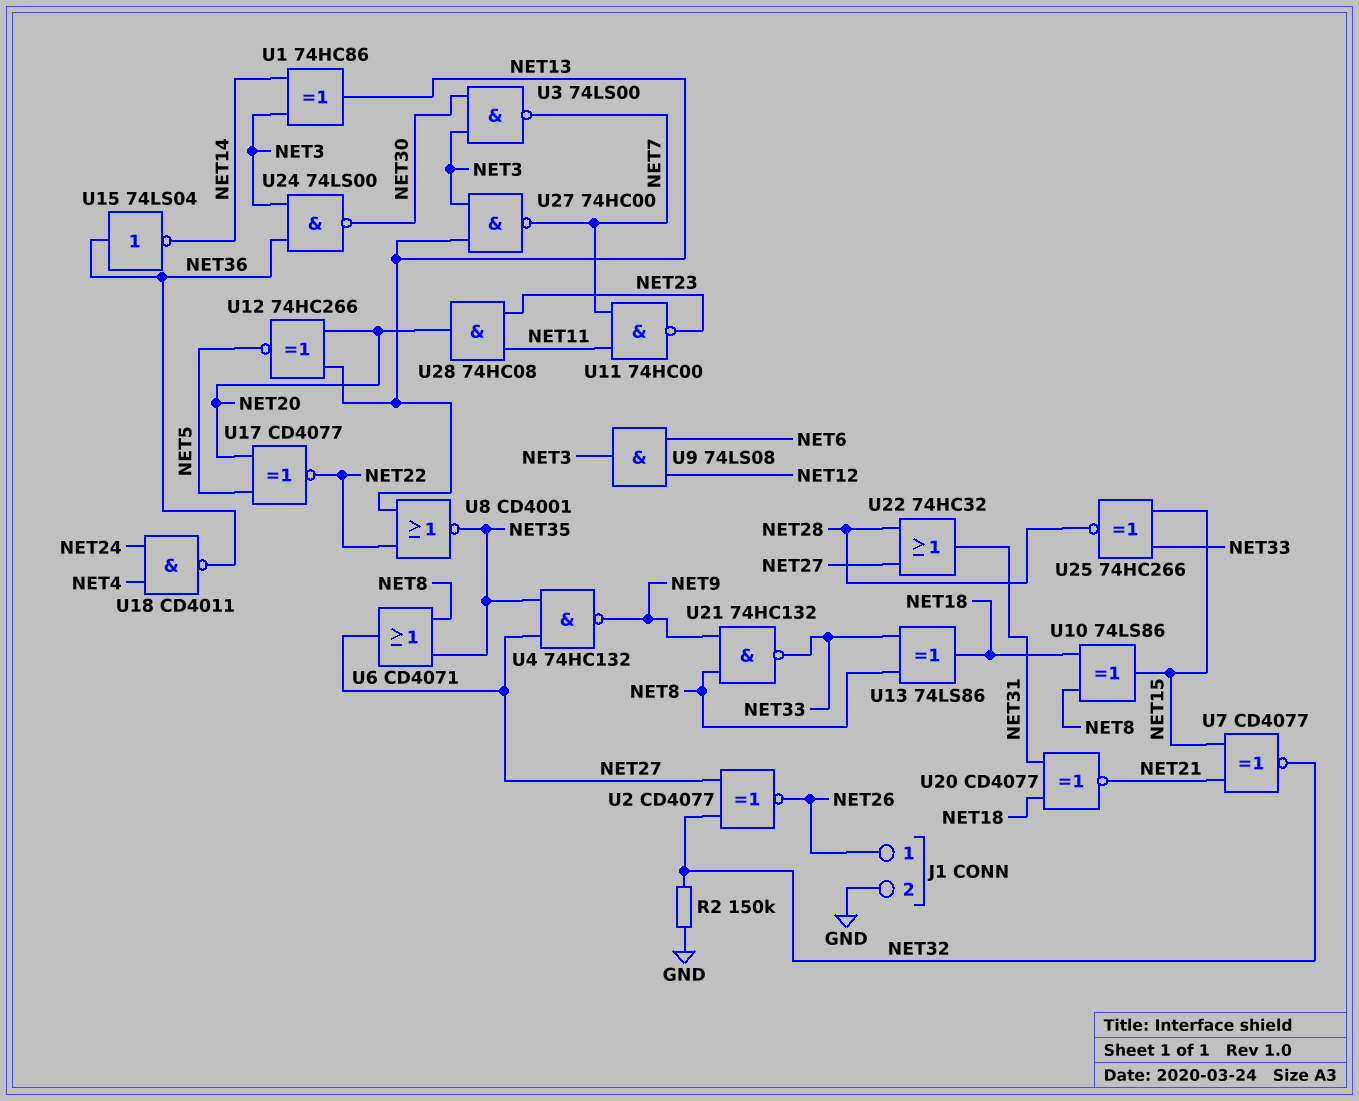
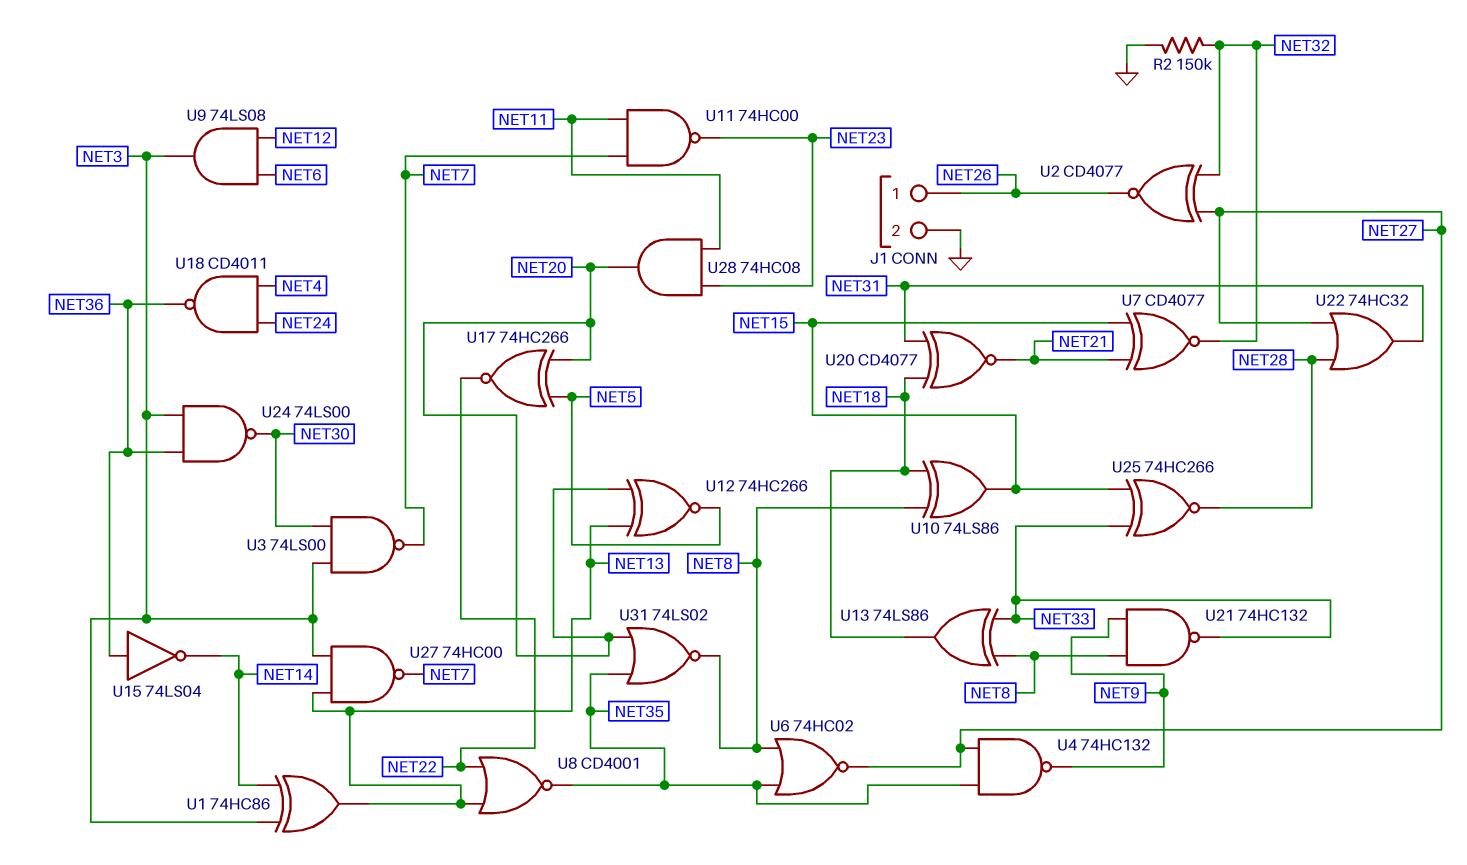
U6: OR CD4071 (in NET8, in NET35, out NET27) -> NOR 74HC02 (in NET8, in NET35, out NET27)
U17: XNOR CD4077 (in NET5, in NET20, out NET22) -> XNOR 74HC266 (in NET5, in NET20, out NET22)
U31: none -> NOR 74LS02 (in NET20, in NET35, out NET8)

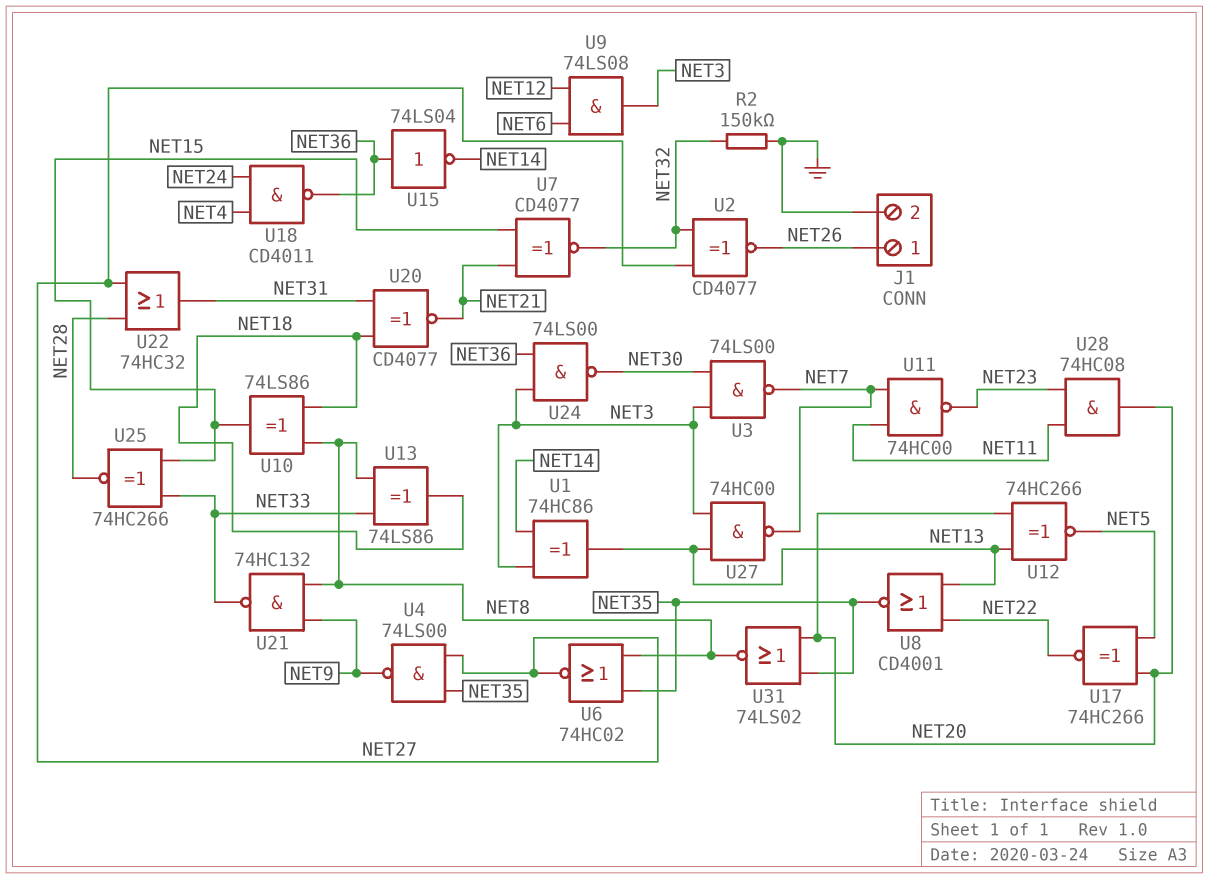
U4: NAND 74HC132 (in NET27, in NET35, out NET9) -> NAND 74LS00 (in NET27, in NET35, out NET9)

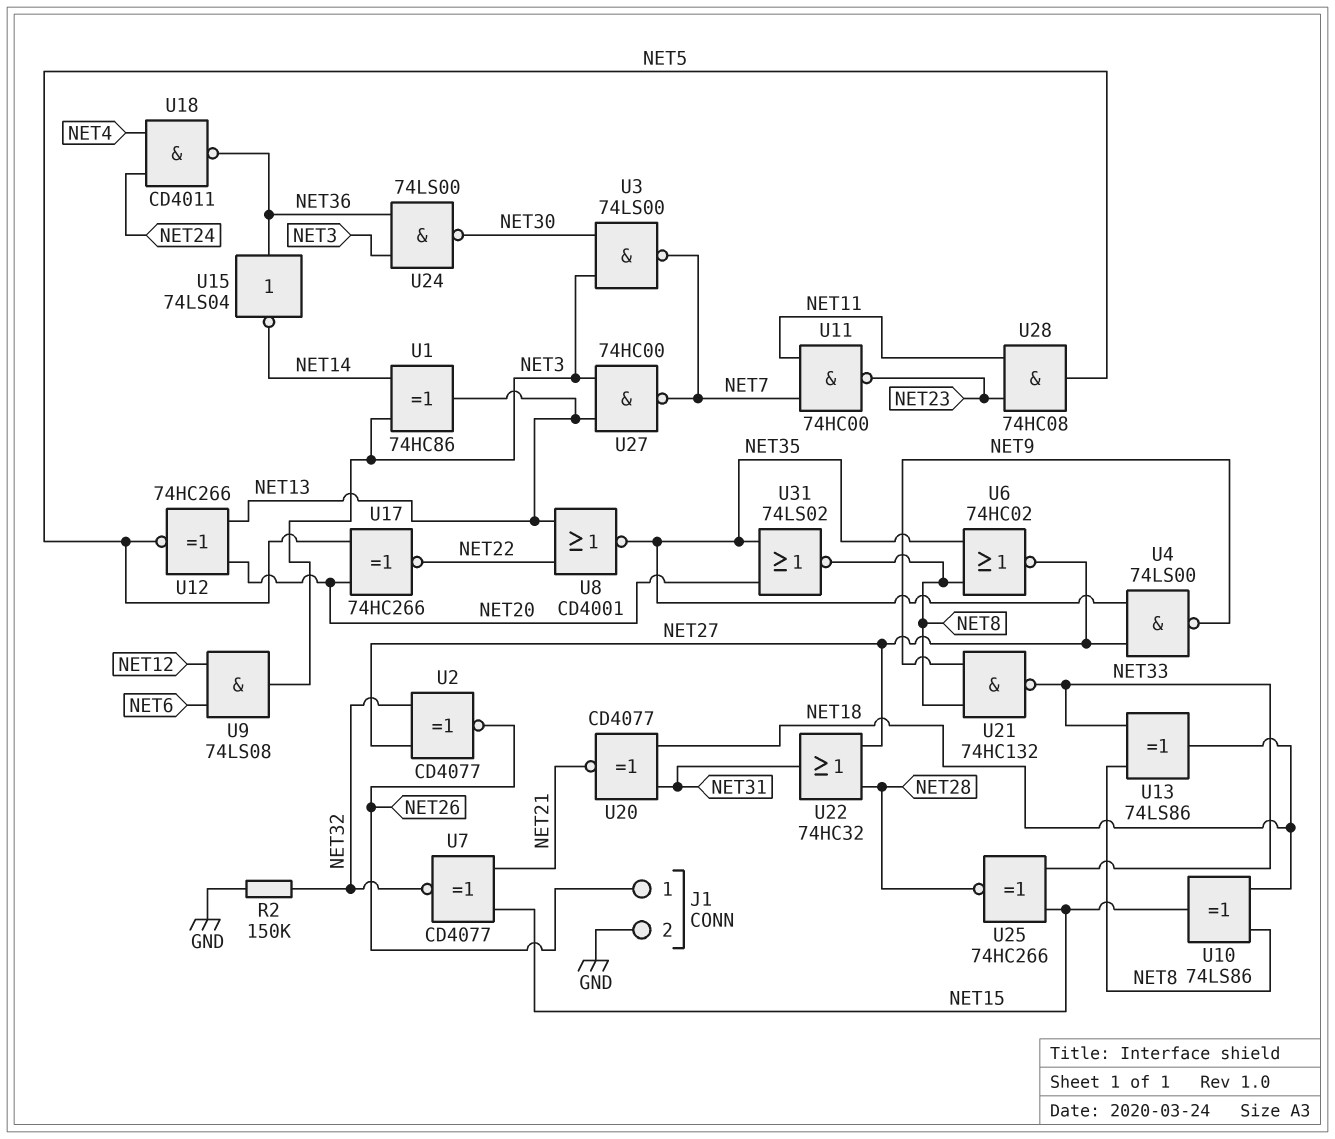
U28: AND 74HC08 (in NET11, in NET23, out NET20) -> AND 74HC08 (in NET11, in NET23, out NET5)

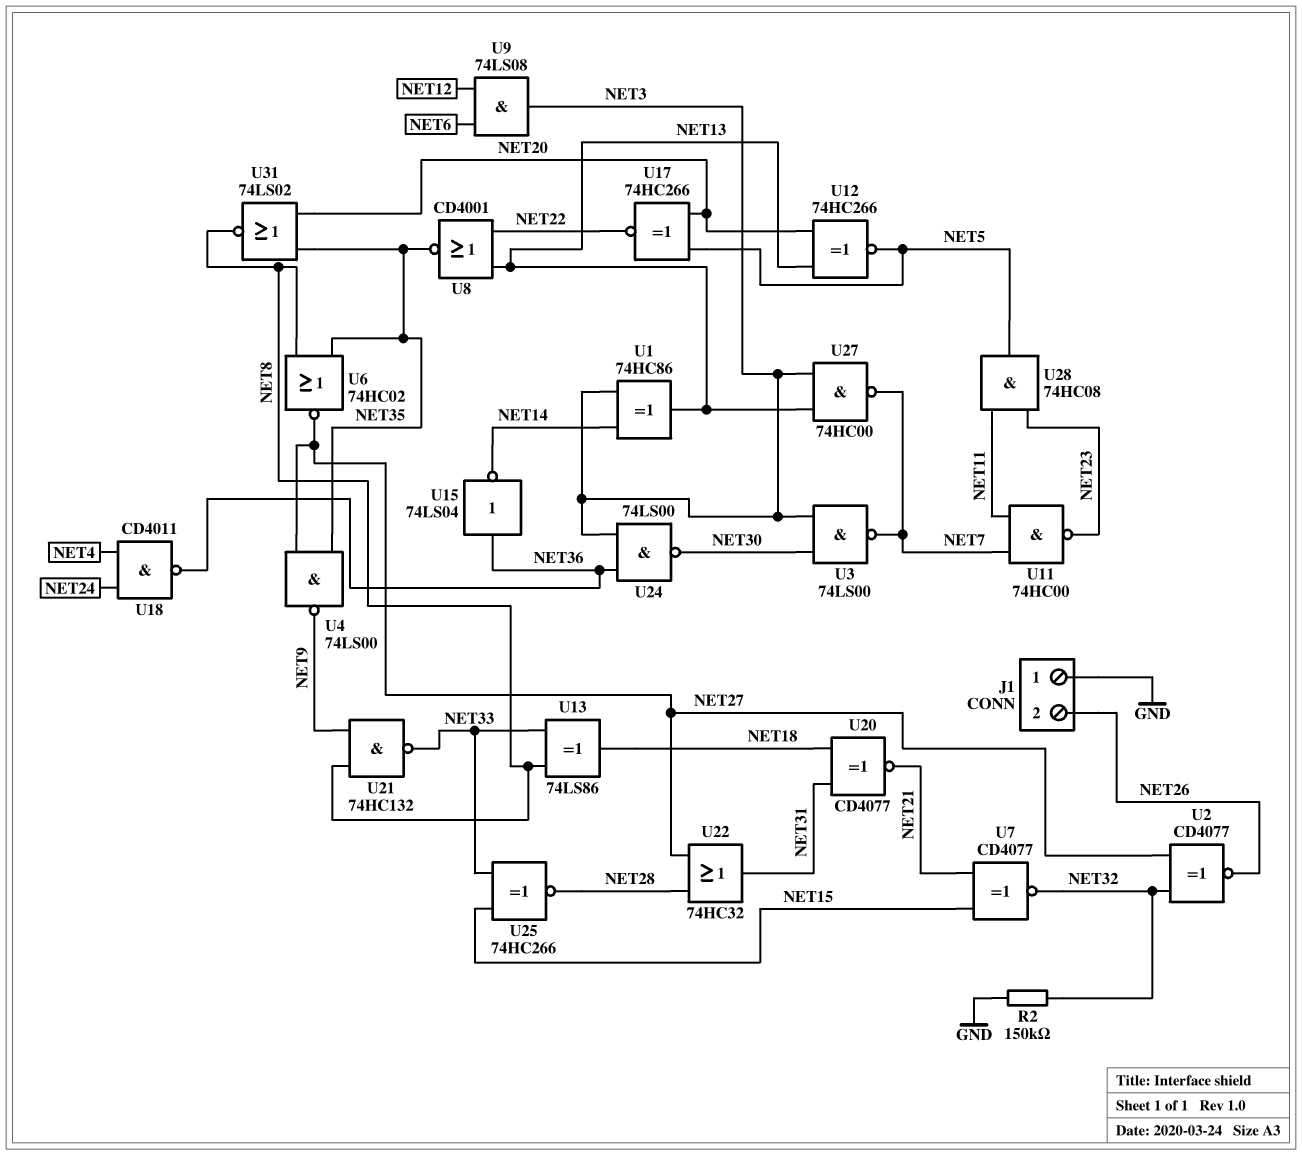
J1 pin 1: NET26 -> GND
J1 pin 2: GND -> NET26
U10: XOR 74LS86 (in NET8, in NET18, out NET15) -> none

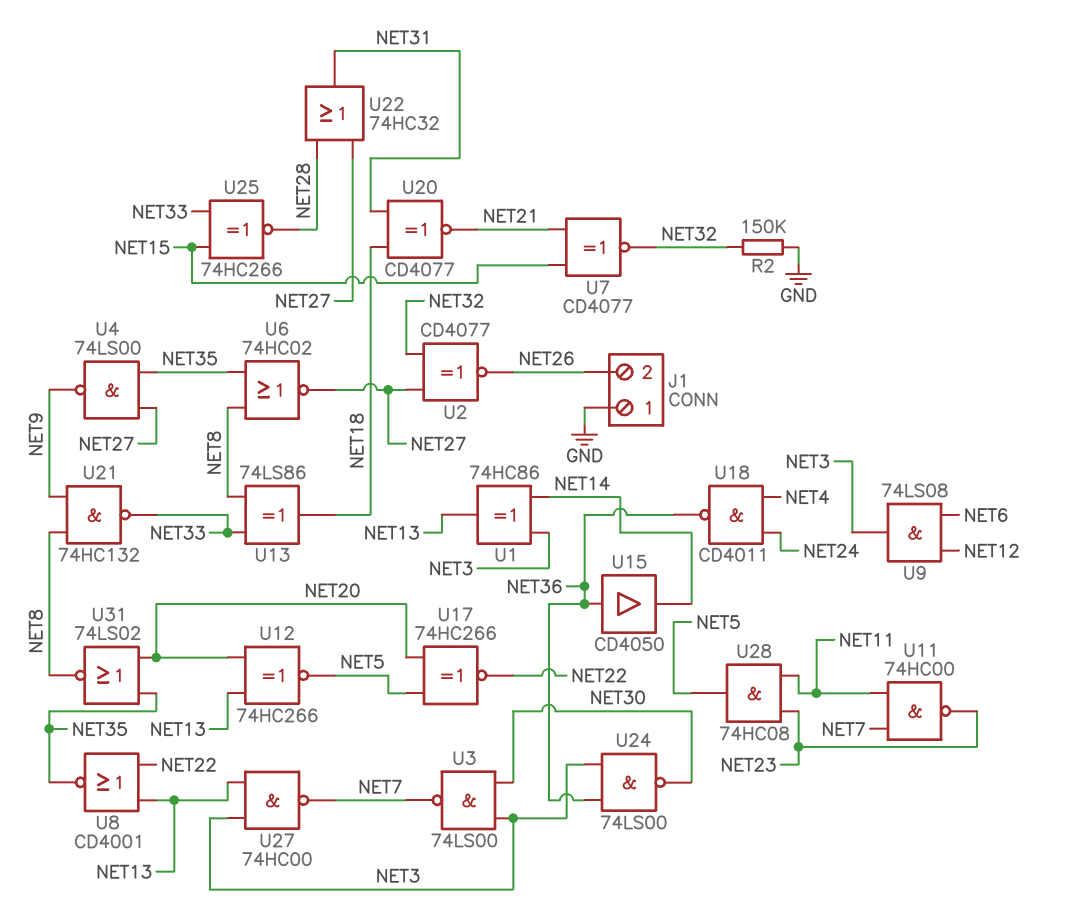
U15: NOT 74LS04 (in NET36, out NET14) -> buffer CD4050 (in NET36, out NET14)

